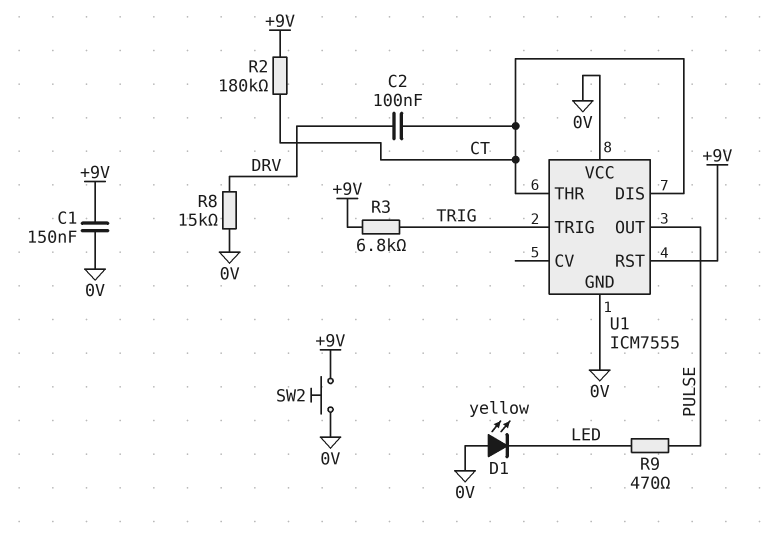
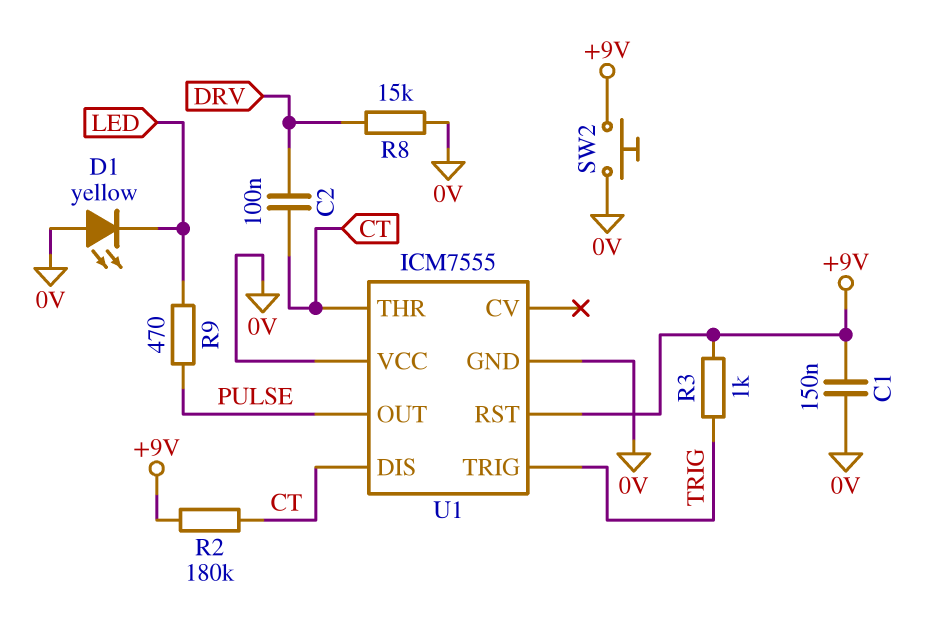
R3: 6.8k (+9V, TRIG) -> 1k (+9V, TRIG)

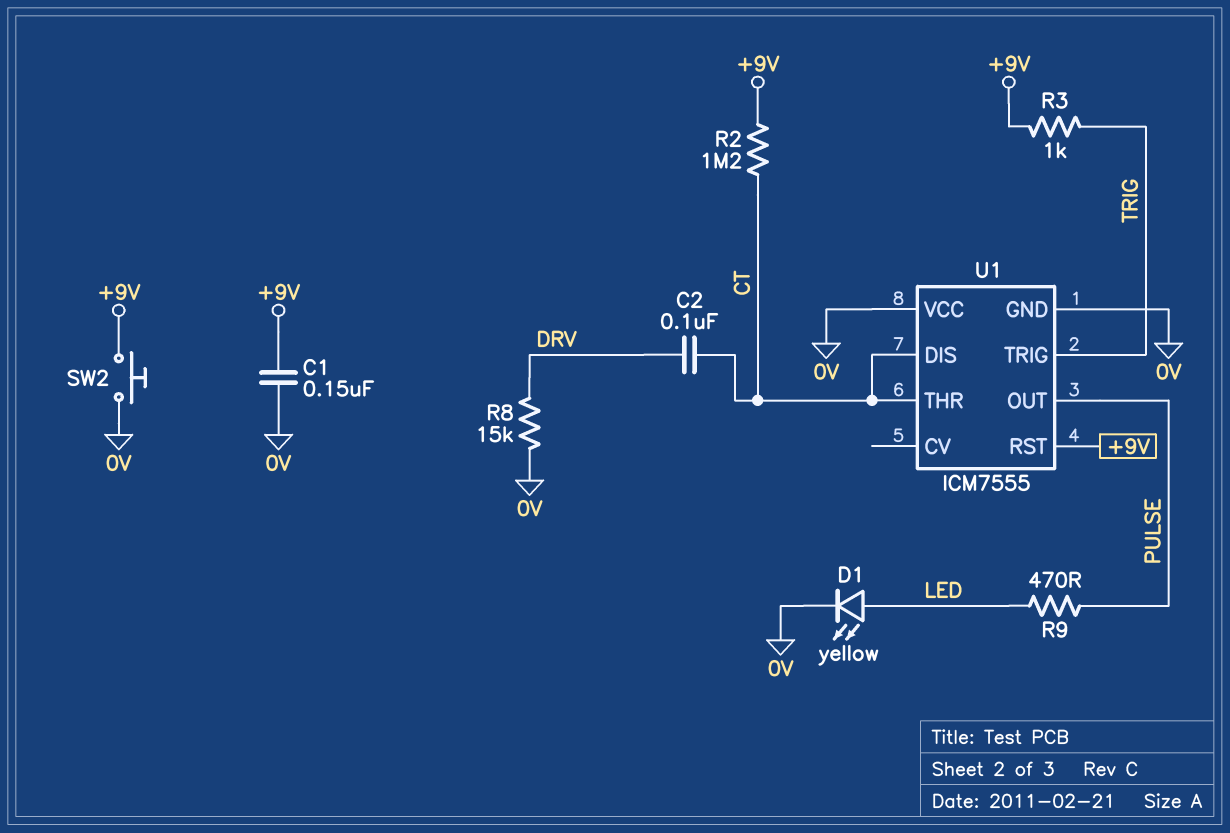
D1: LED yellow (A 0V, K LED) -> LED yellow (A LED, K 0V)
R2: 180k (+9V, CT) -> 1.2M (+9V, CT)

